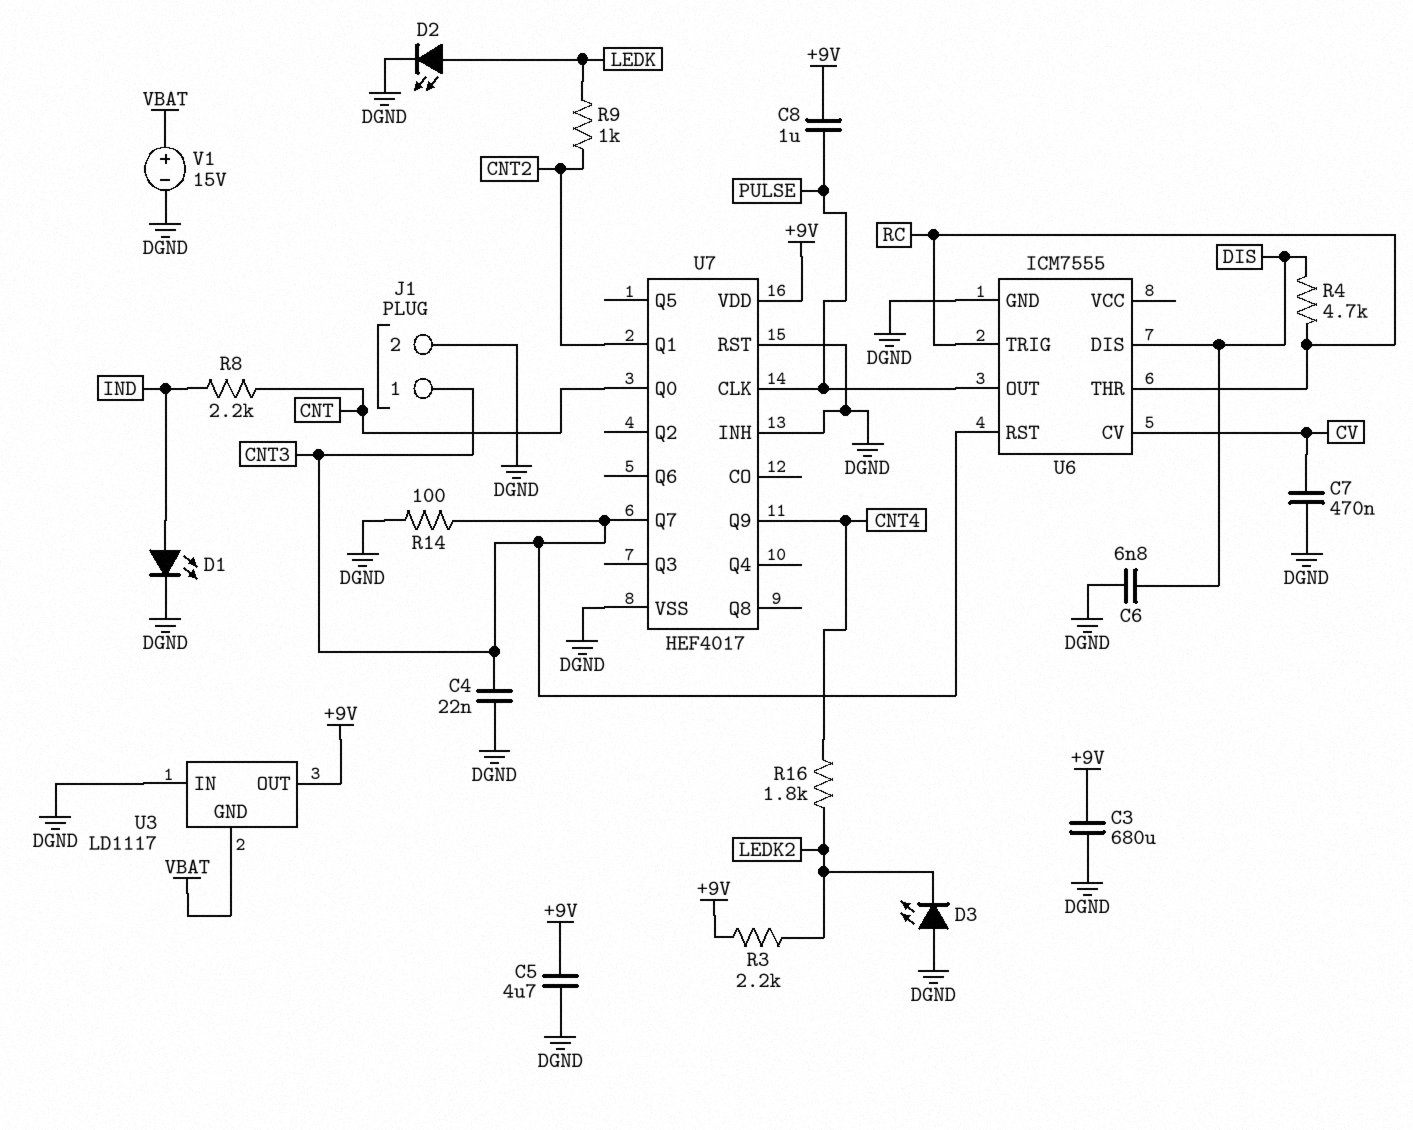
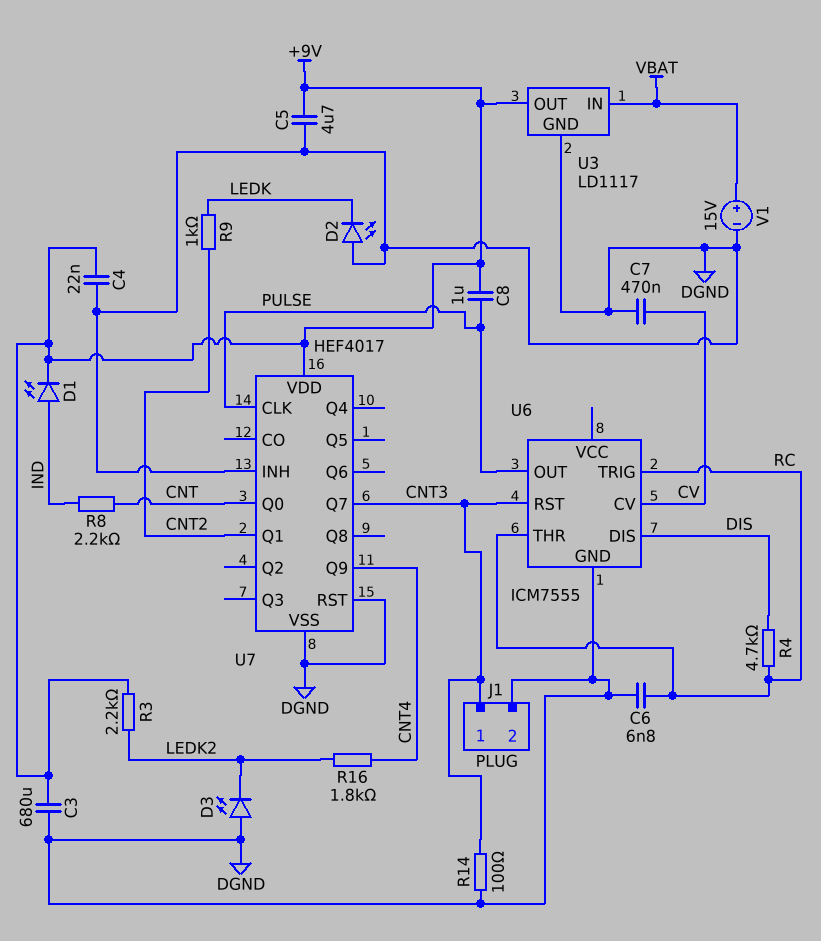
C4: 22nF (CNT3, DGND) -> 22nF (+9V, DGND)
C6: 6.8nF (DGND, DIS) -> 6.8nF (DGND, RC)
D1: LED (A IND, K DGND) -> LED (A IND, K +9V)
D2: LED (A LEDK, K DGND) -> LED (A DGND, K LEDK)
U3 pin GND: VBAT -> DGND
U3 pin IN: DGND -> VBAT

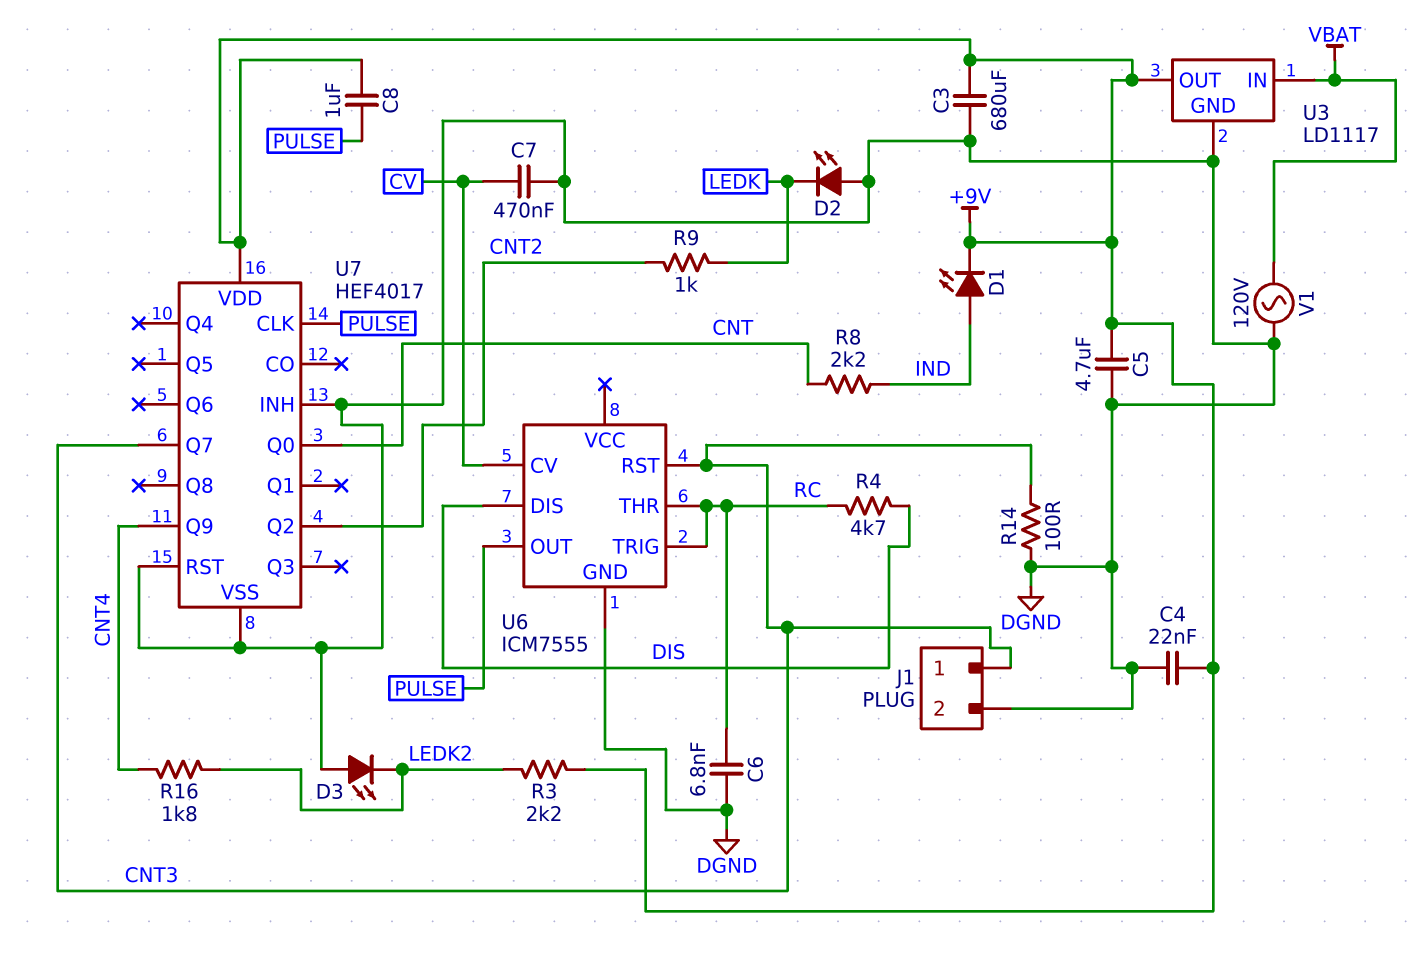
U7 pin Q1: CNT2 -> none
U7 pin Q2: none -> CNT2
V1: 15V (plus VBAT, minus DGND) -> AC 120V (DGND, VBAT)

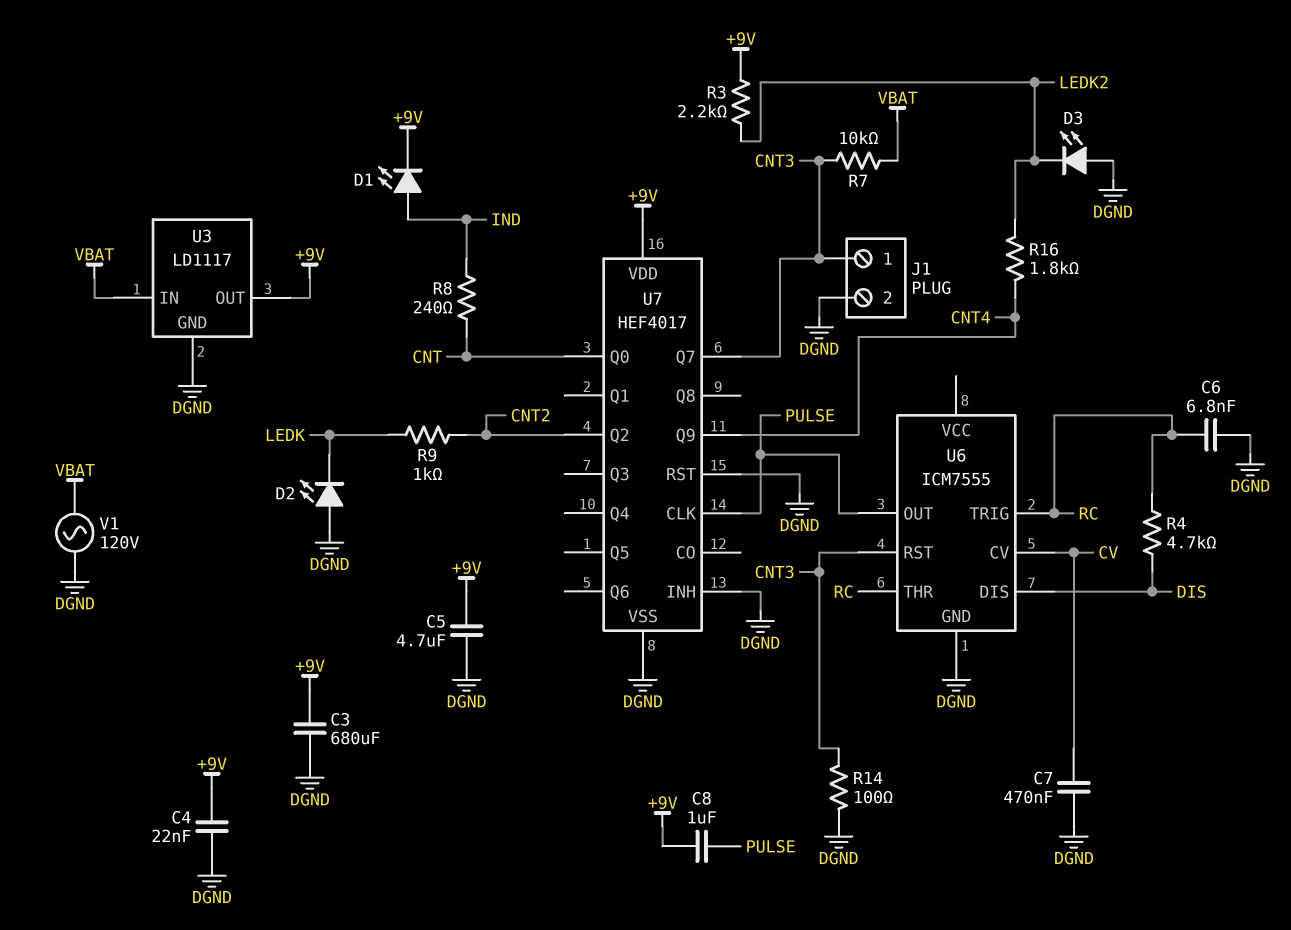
R7: none -> 10k (CNT3, VBAT)
R8: 2.2k (CNT, IND) -> 240 (CNT, IND)

